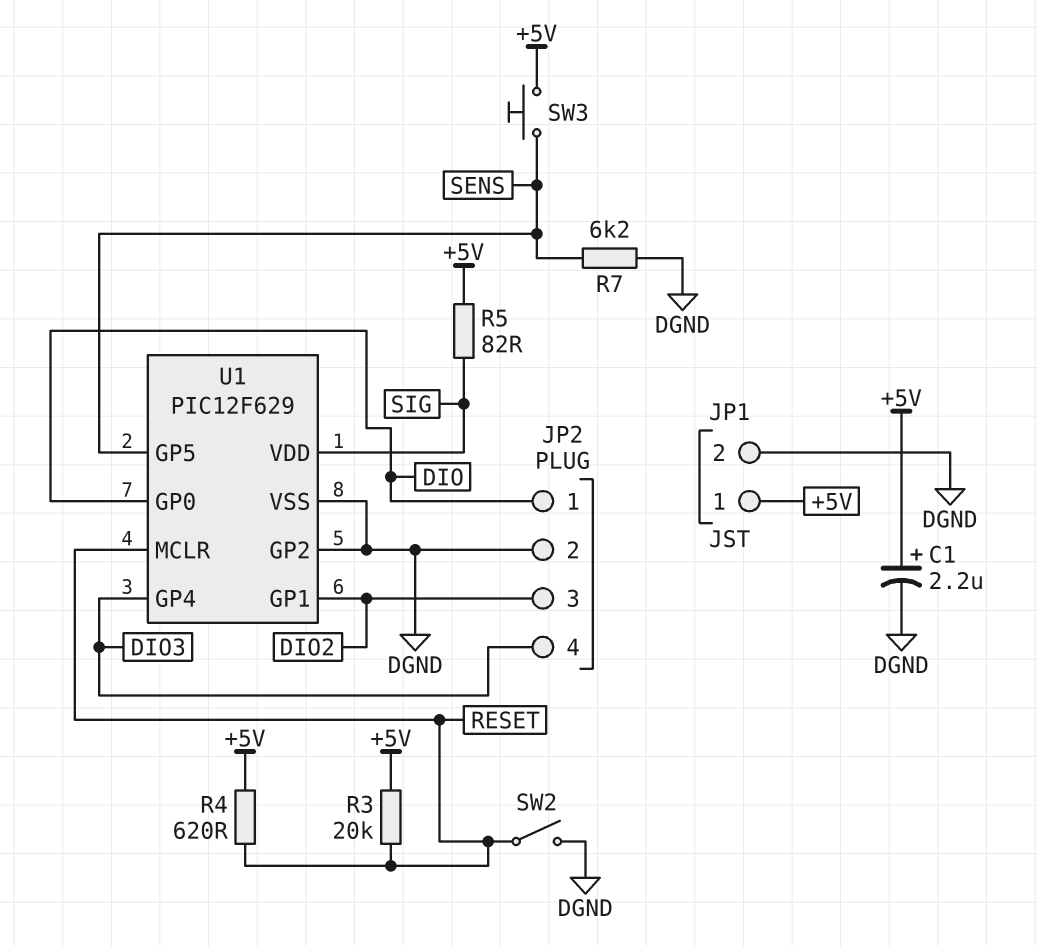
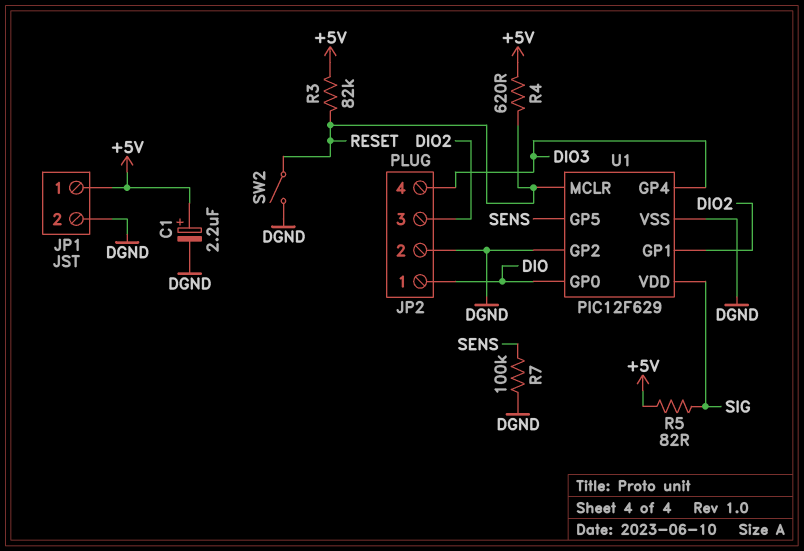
R3: 20k (+5V, RESET) -> 82k (+5V, RESET)
R7: 6.2k (DGND, SENS) -> 100k (DGND, SENS)
SW3: button (+5V, SENS) -> none

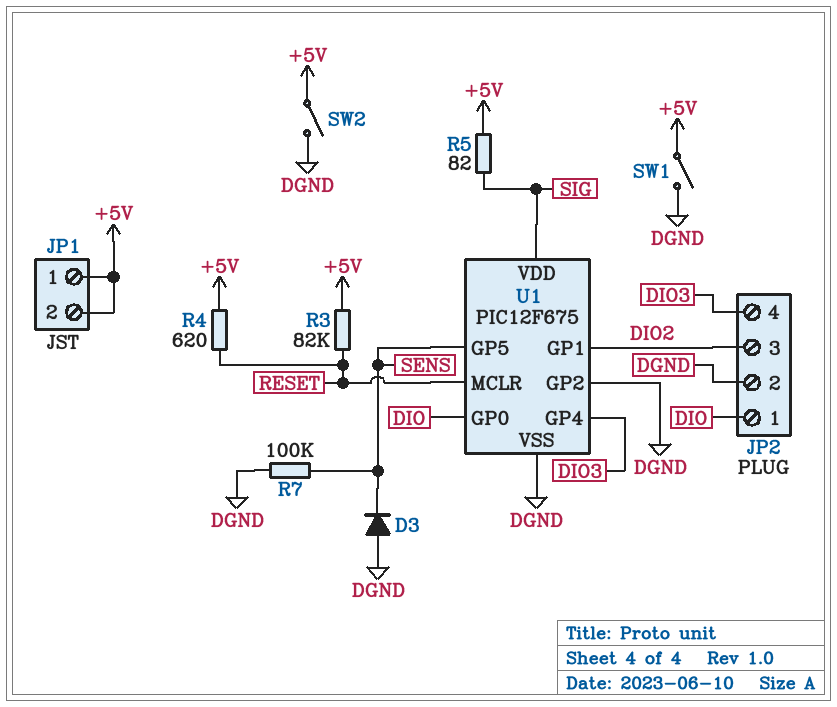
C1: 2.2uF (plus +5V, minus DGND) -> none
D3: none -> diode (A DGND, K SENS)
JP1 pin 2: DGND -> +5V
SW1: none -> switch (+5V, DGND)
SW2: switch (DGND, RESET) -> switch (+5V, DGND)
U1: PIC12F629 -> PIC12F675

